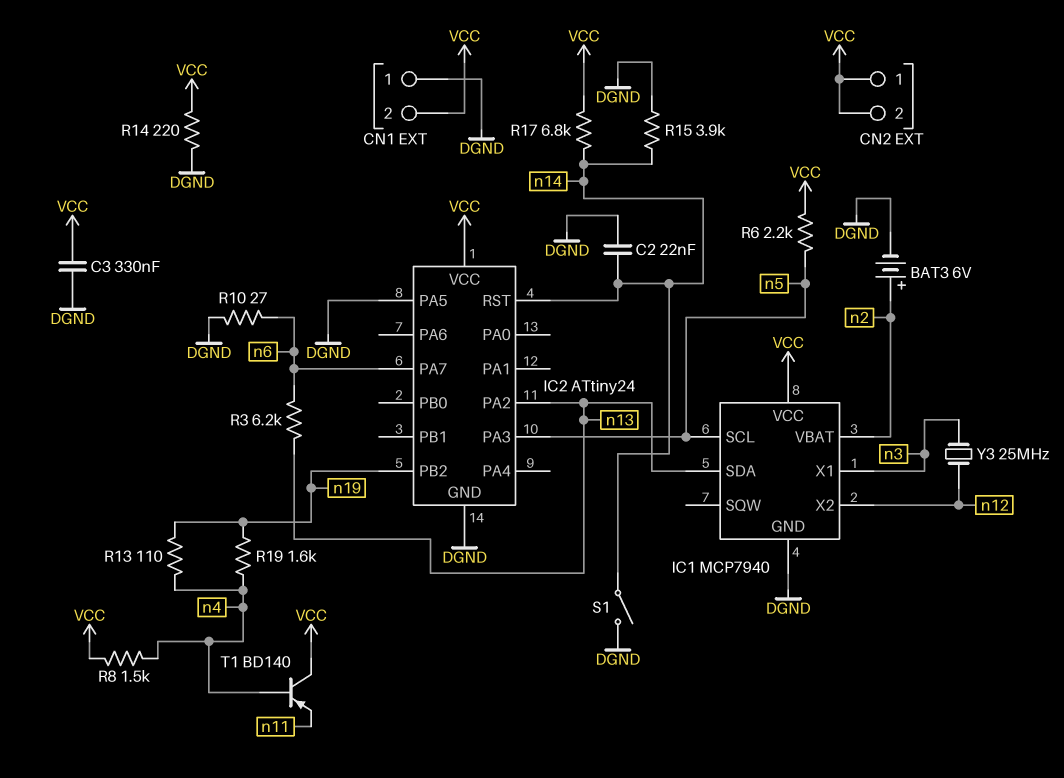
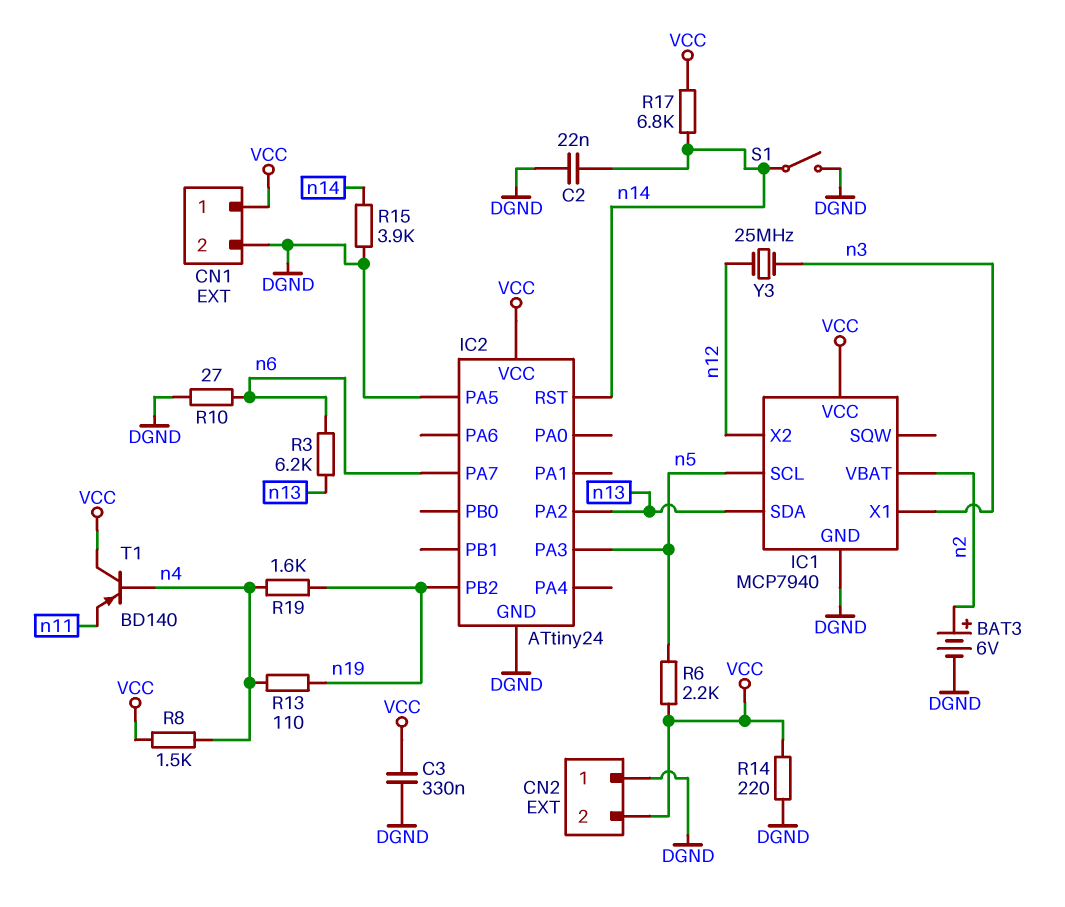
CN1 pin 1: DGND -> VCC
CN1 pin 2: VCC -> DGND
CN2 pin 1: VCC -> DGND

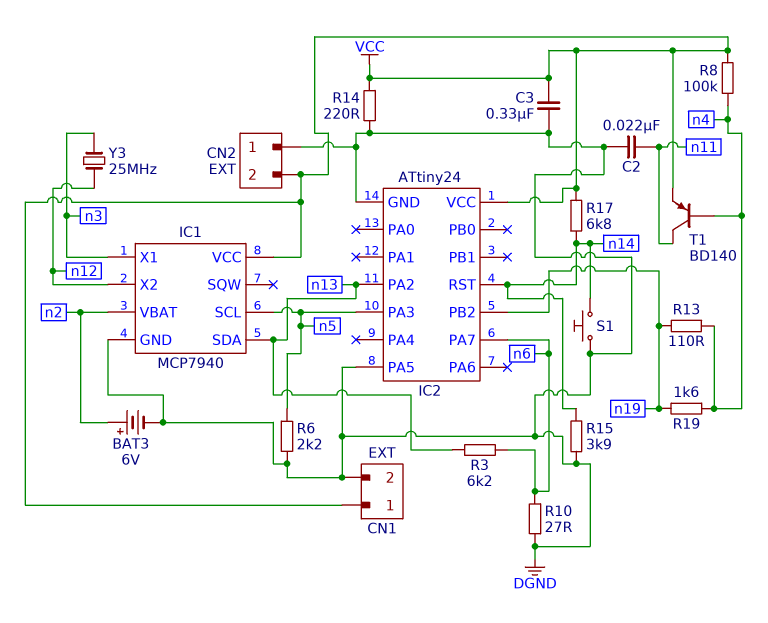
C2: 22nF (DGND, n14) -> 22nF (DGND, n11)
R6: 2.2k (VCC, n5) -> 2.2k (DGND, n5)
R8: 1.5k (VCC, n4) -> 100k (VCC, n4)
S1: switch (DGND, n14) -> button (DGND, n14)
T1: PNP BD140 (B n4, C VCC, E n11) -> PNP BD140 (B n4, C n11, E VCC)

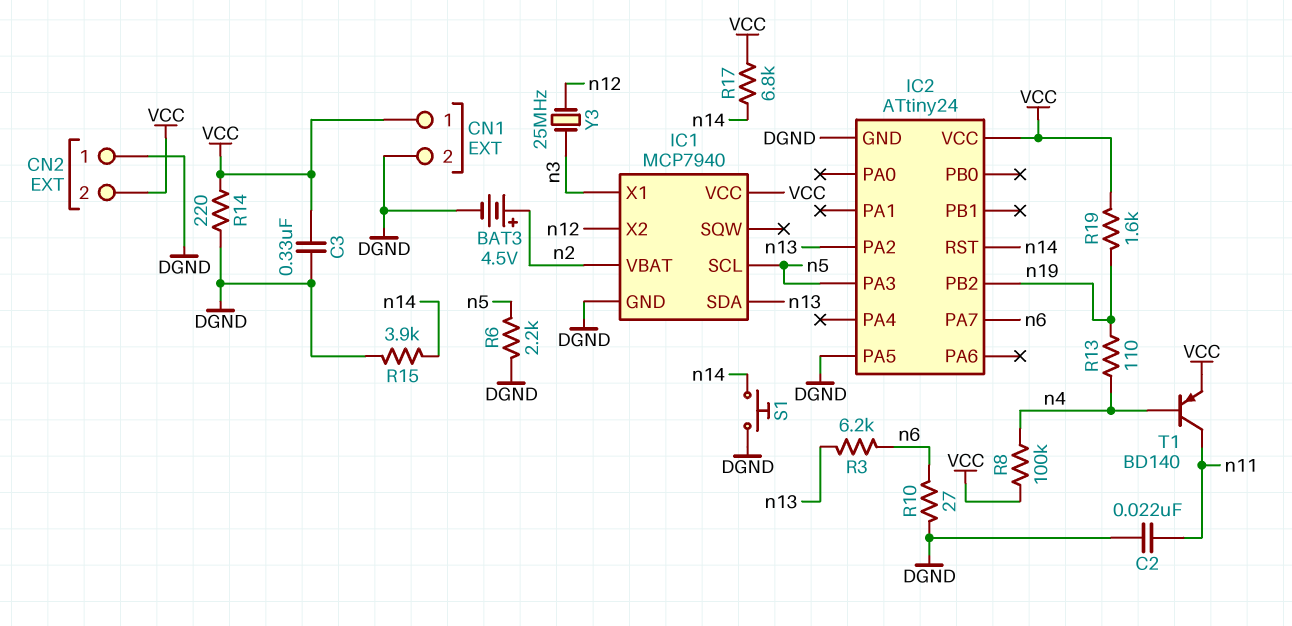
BAT3: 6V (plus n2, minus DGND) -> 4.5V (plus n2, minus DGND)
R19: 1.6k (n4, n19) -> 1.6k (VCC, n19)

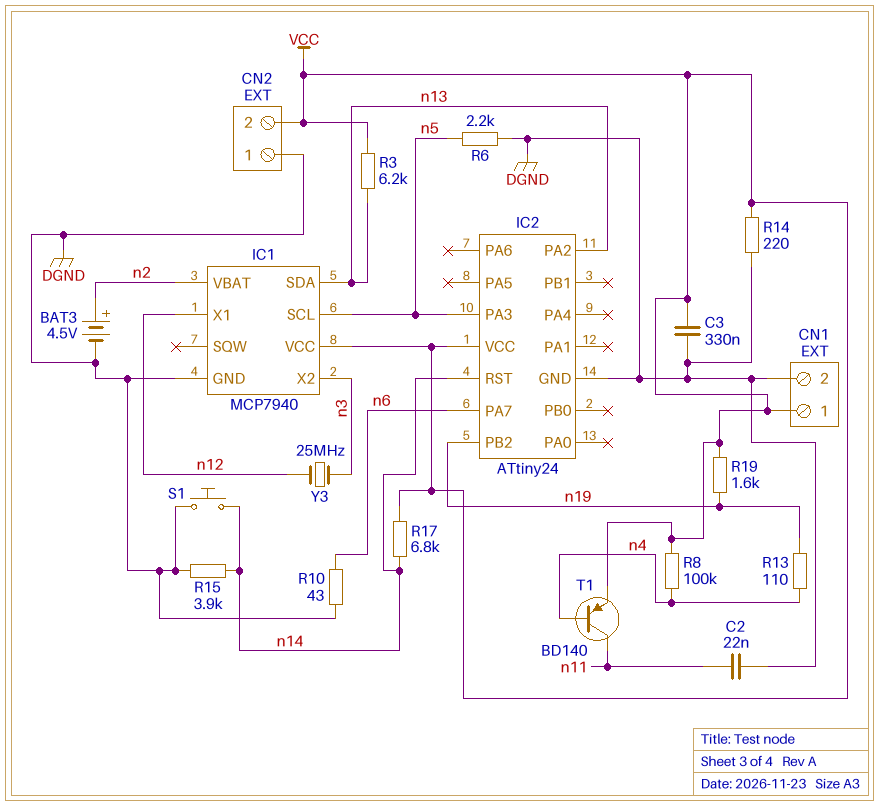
IC1 pin X1: n3 -> n12
IC1 pin X2: n12 -> n3
IC2 pin PA5: DGND -> none
R3: 6.2k (n6, n13) -> 6.2k (VCC, n13)
R10: 27 (DGND, n6) -> 43 (DGND, n6)

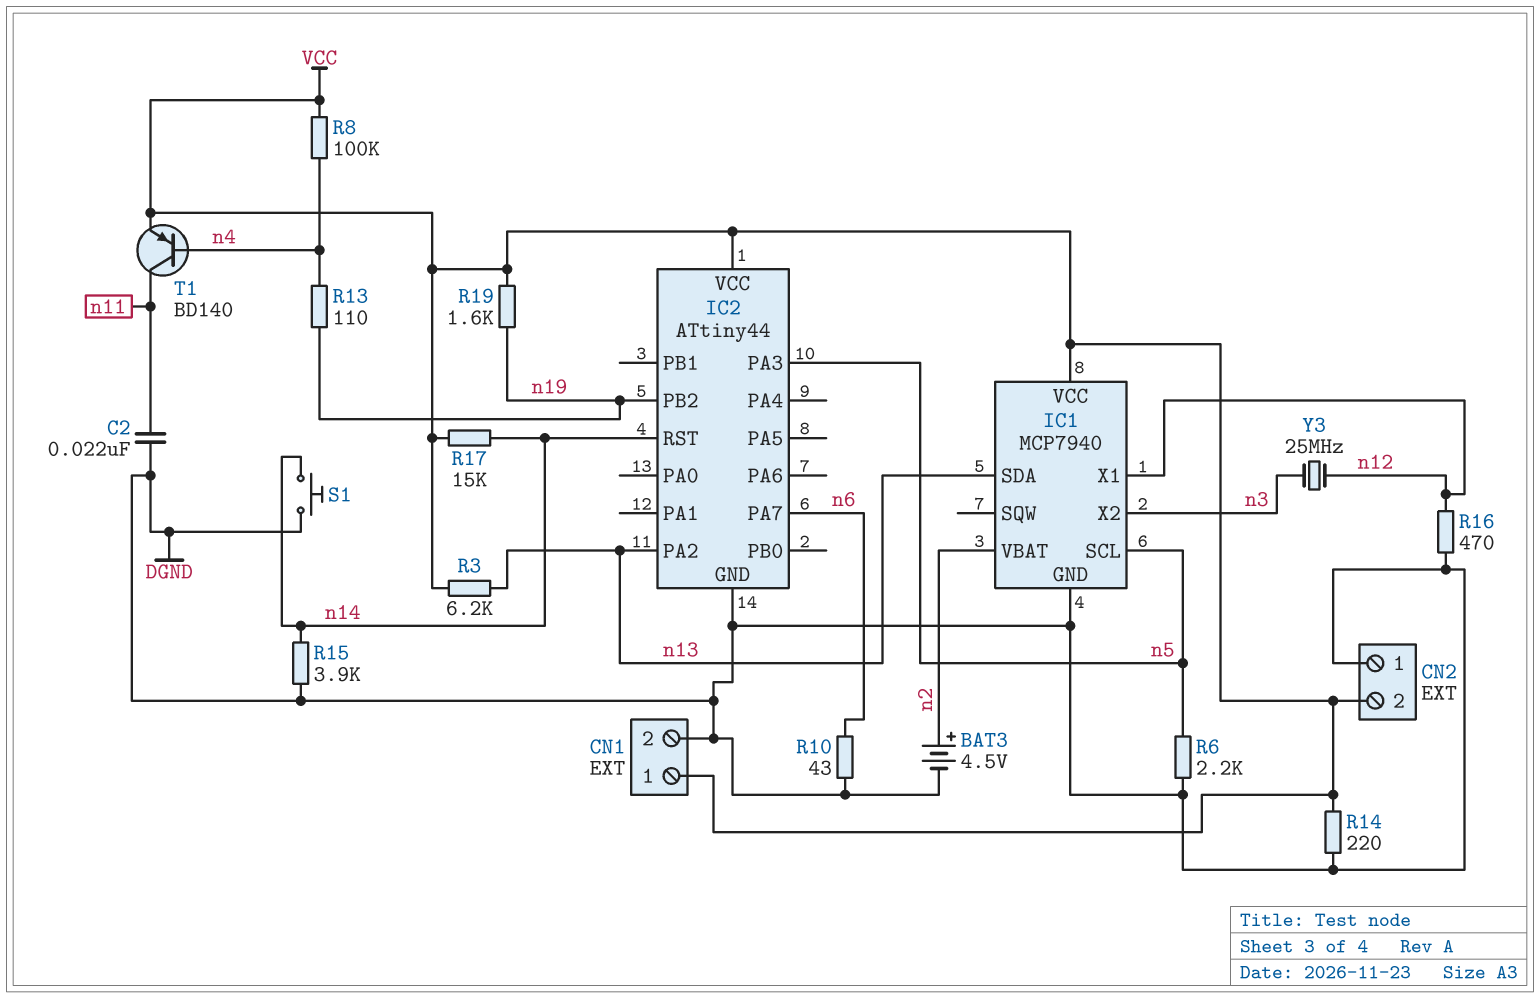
C3: 330nF (DGND, VCC) -> none
IC2: ATtiny24 -> ATtiny44
R16: none -> 470 (DGND, n12)
R17: 6.8k (VCC, n14) -> 15k (VCC, n14)

